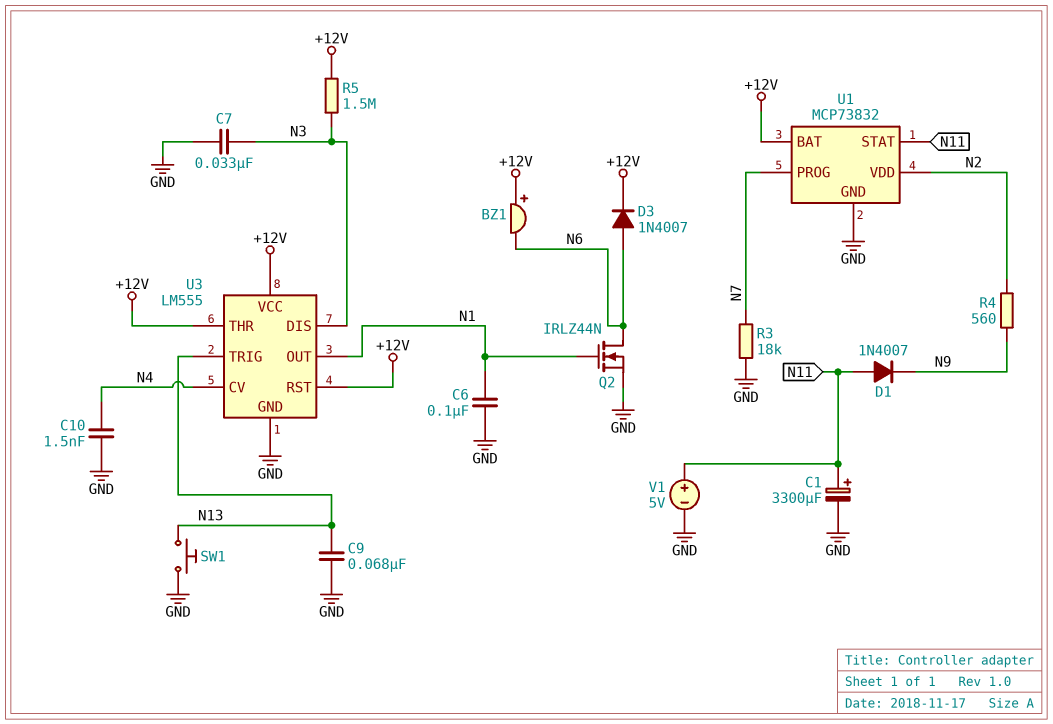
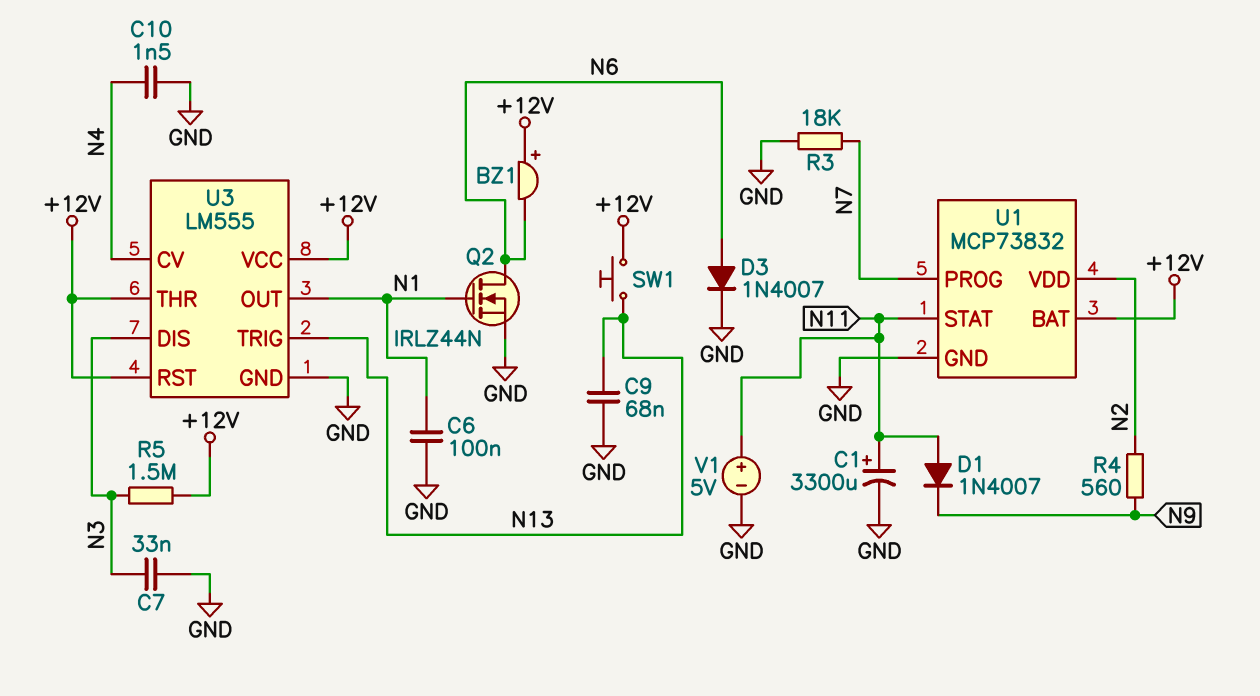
D3: diode 1N4007 (A N6, K +12V) -> diode 1N4007 (A N6, K GND)
SW1: button (GND, N13) -> button (+12V, N13)

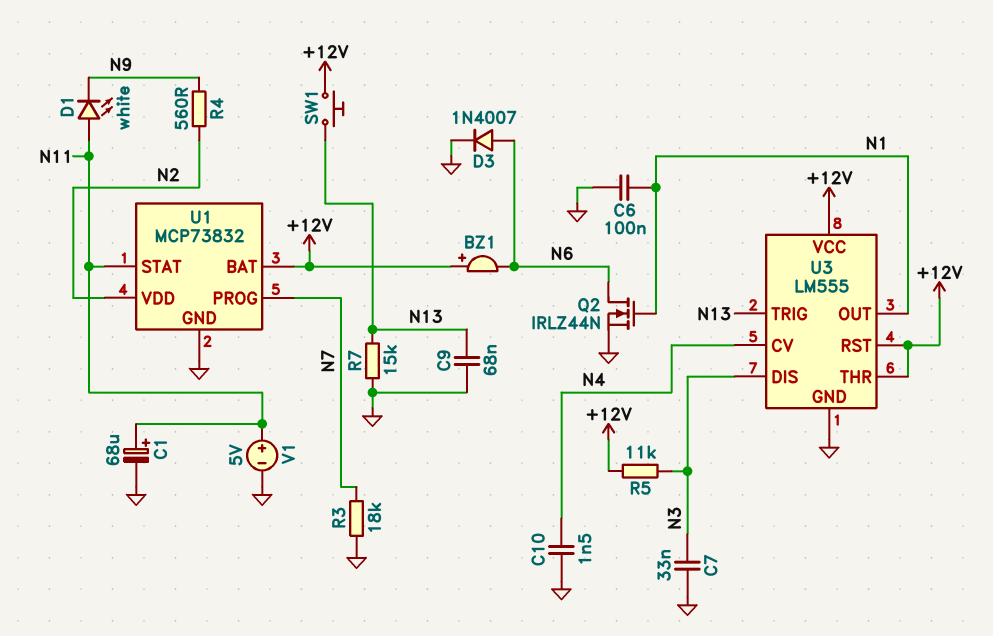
C1: 3300uF (plus N11, minus GND) -> 68uF (plus N11, minus GND)
D1: diode 1N4007 (A N11, K N9) -> LED white (A N11, K N9)
R5: 1.5M (+12V, N3) -> 11k (+12V, N3)
R7: none -> 15k (GND, N13)

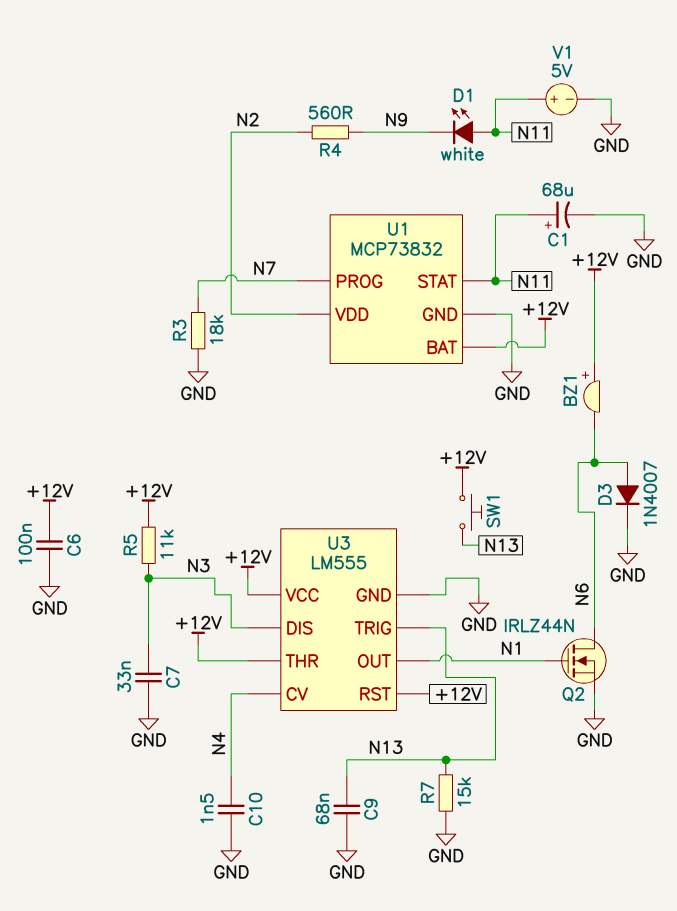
C6: 100nF (GND, N1) -> 100nF (+12V, GND)

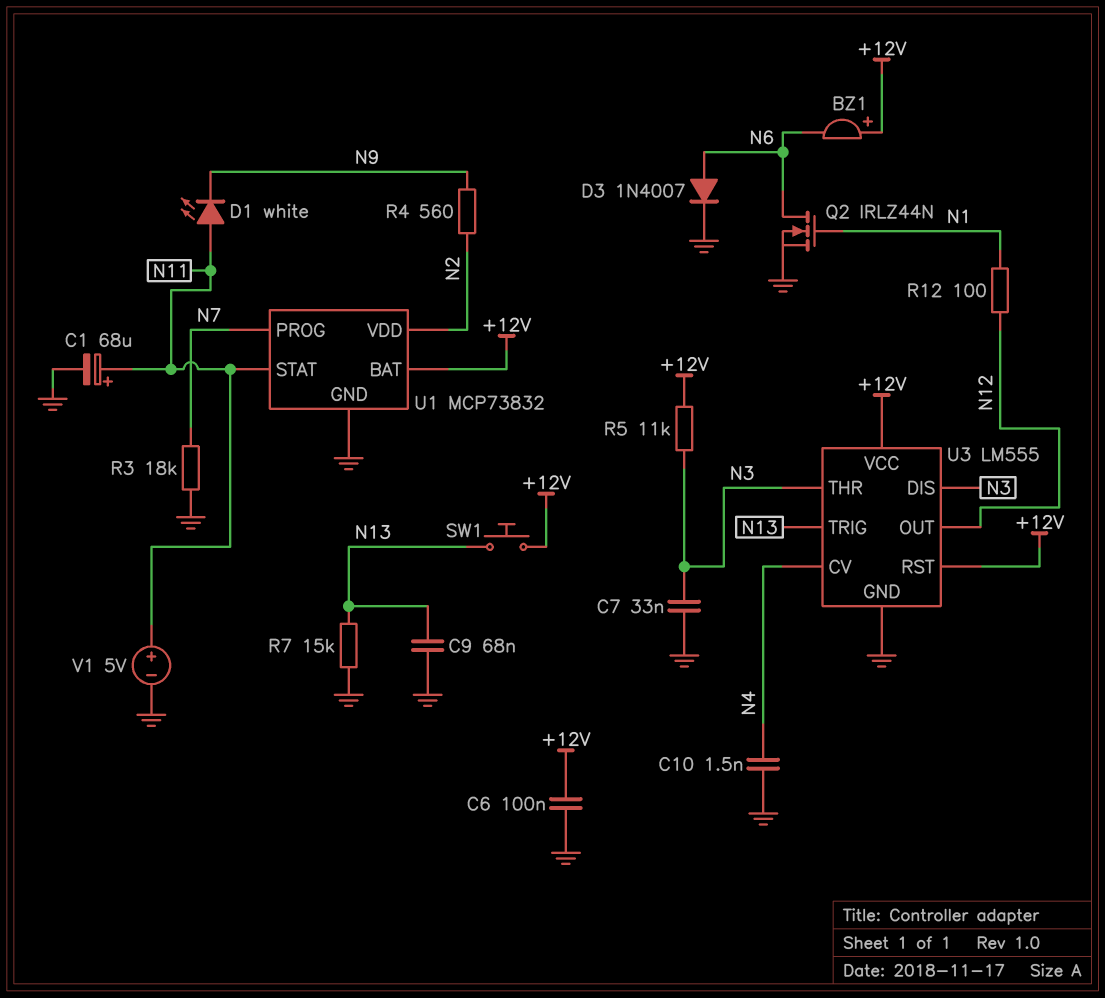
R12: none -> 100 (N1, N12)
U3 pin OUT: N1 -> N12
U3 pin THR: +12V -> N3

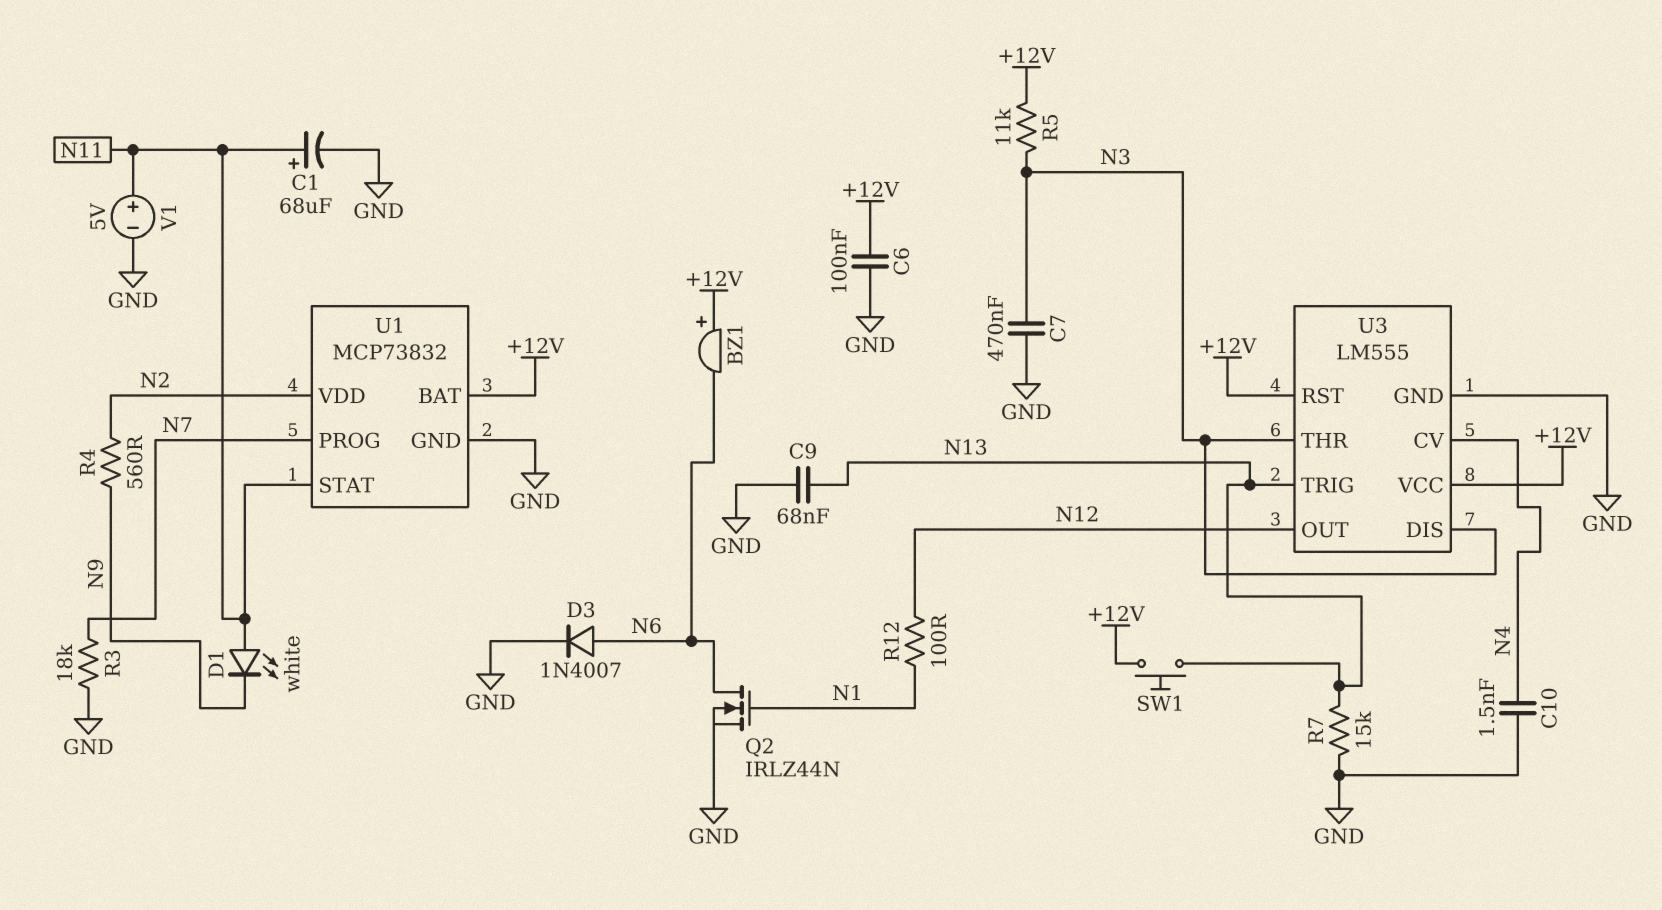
C7: 33nF (GND, N3) -> 470nF (GND, N3)

